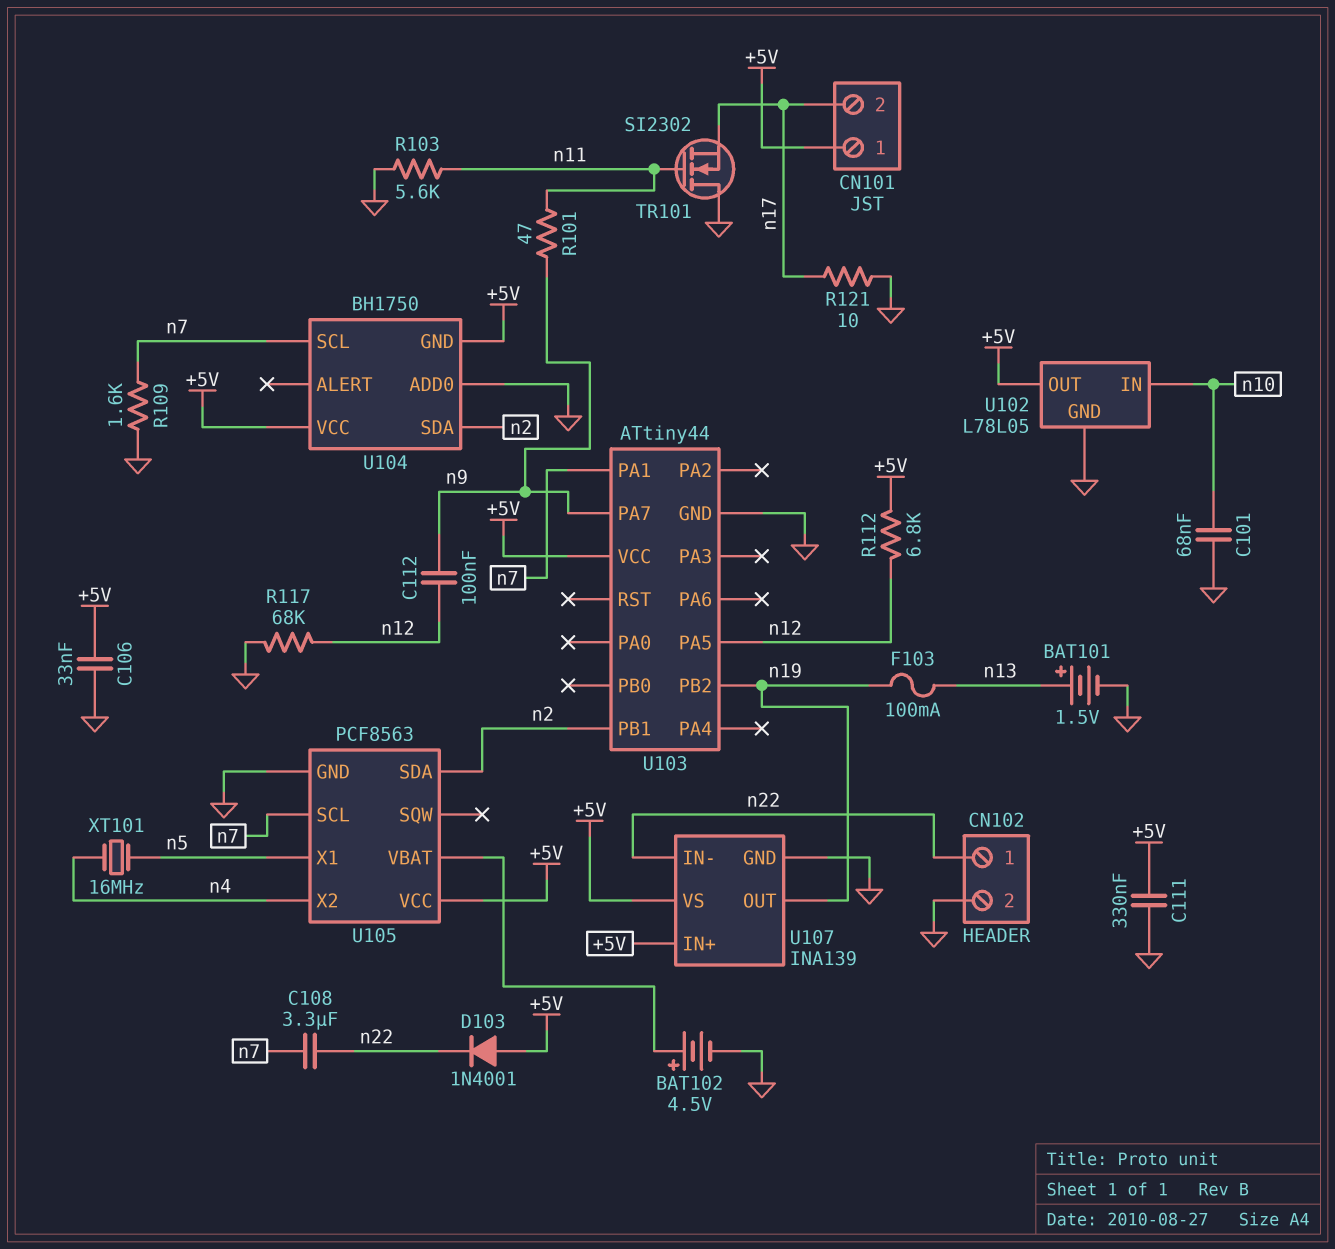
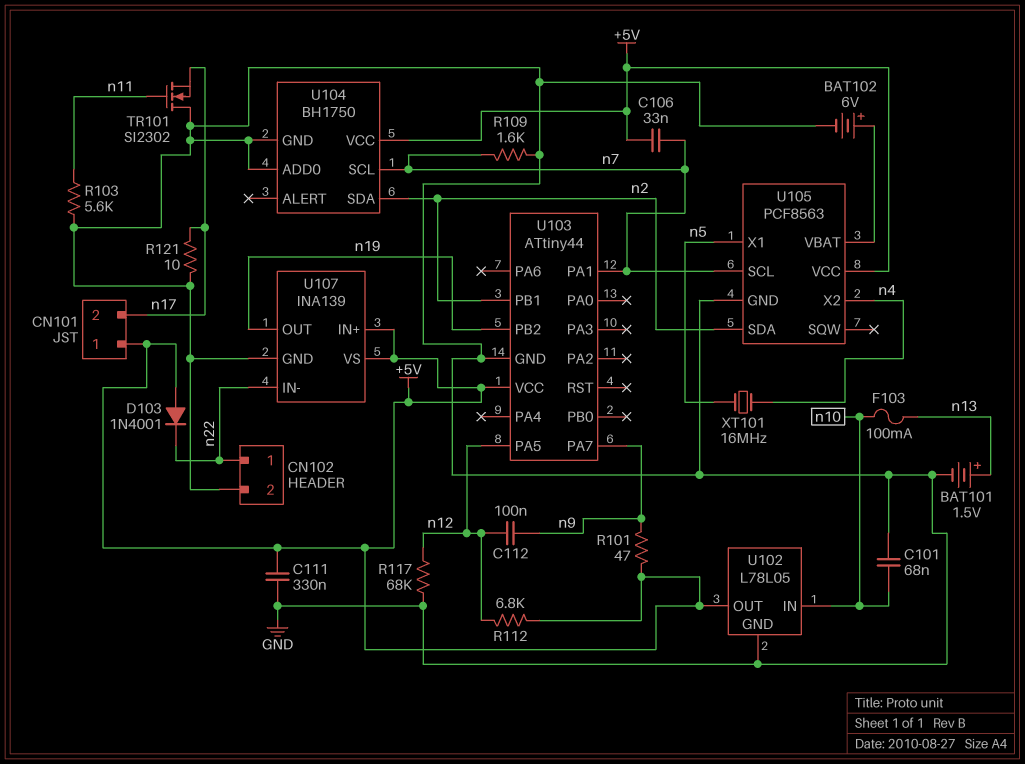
BAT102: 4.5V (plus U105/VBAT, minus GND) -> 6V (plus U105/VBAT, minus GND)
C106: 33nF (+5V, GND) -> 33nF (+5V, n7)
C108: 3.3uF (n7, n22) -> none
F103: 100mA (n13, n19) -> 100mA (n10, n13)
R101: 47 (n9, n11) -> 47 (+5V, n9)
U104 pin GND: +5V -> GND

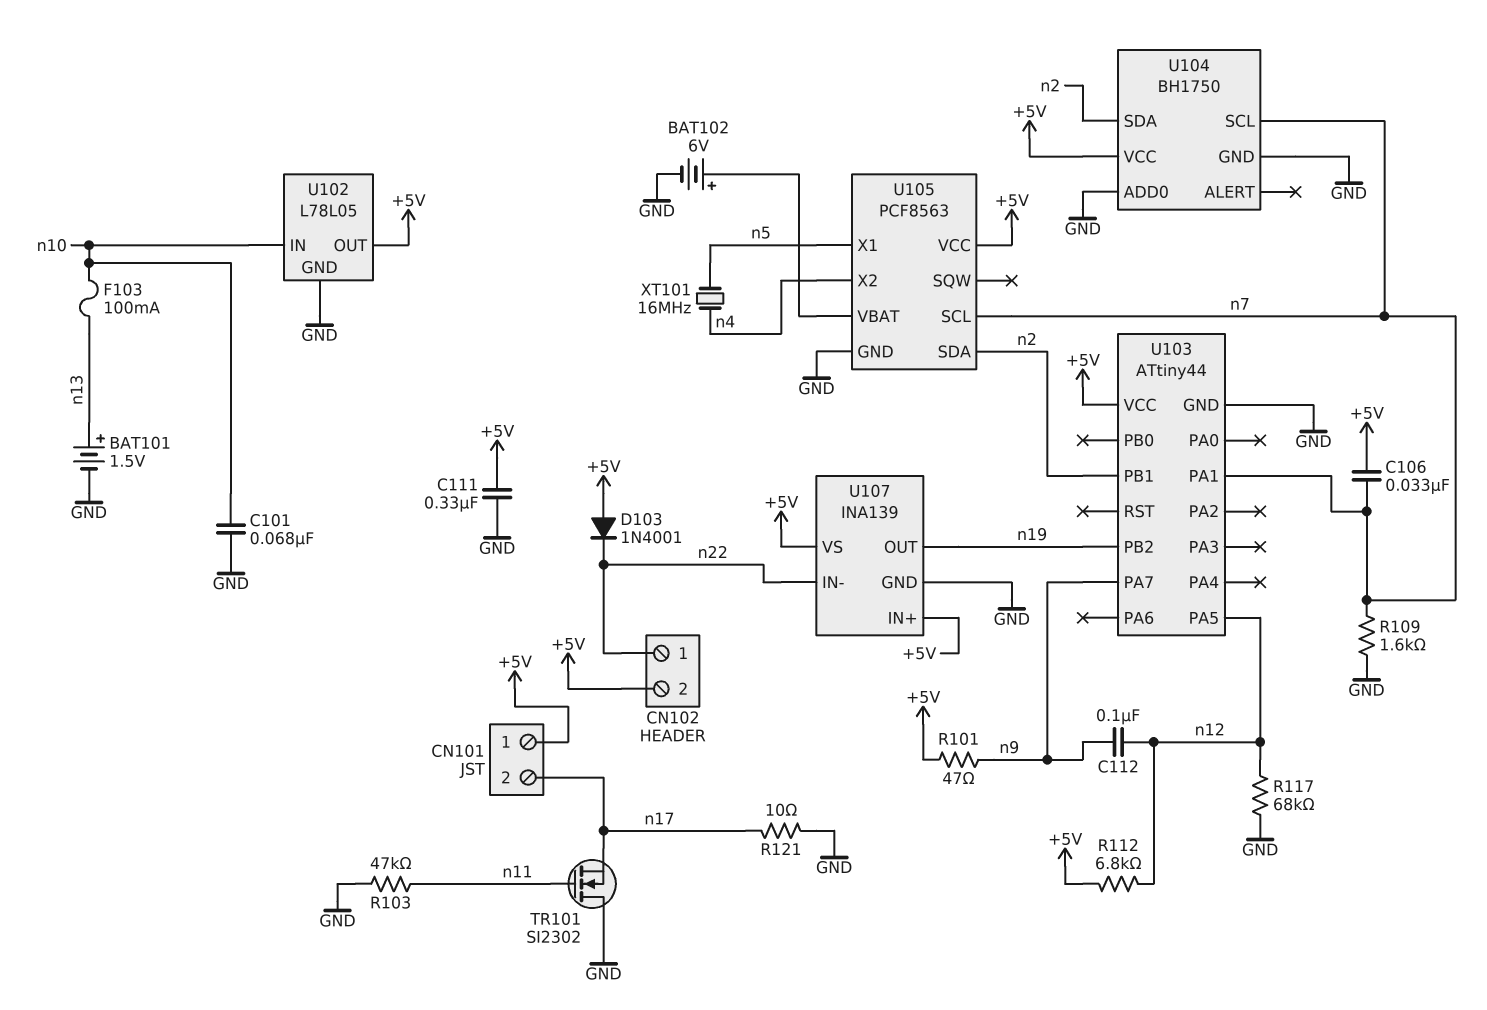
CN102 pin 2: GND -> +5V
R103: 5.6k (GND, n11) -> 47k (GND, n11)

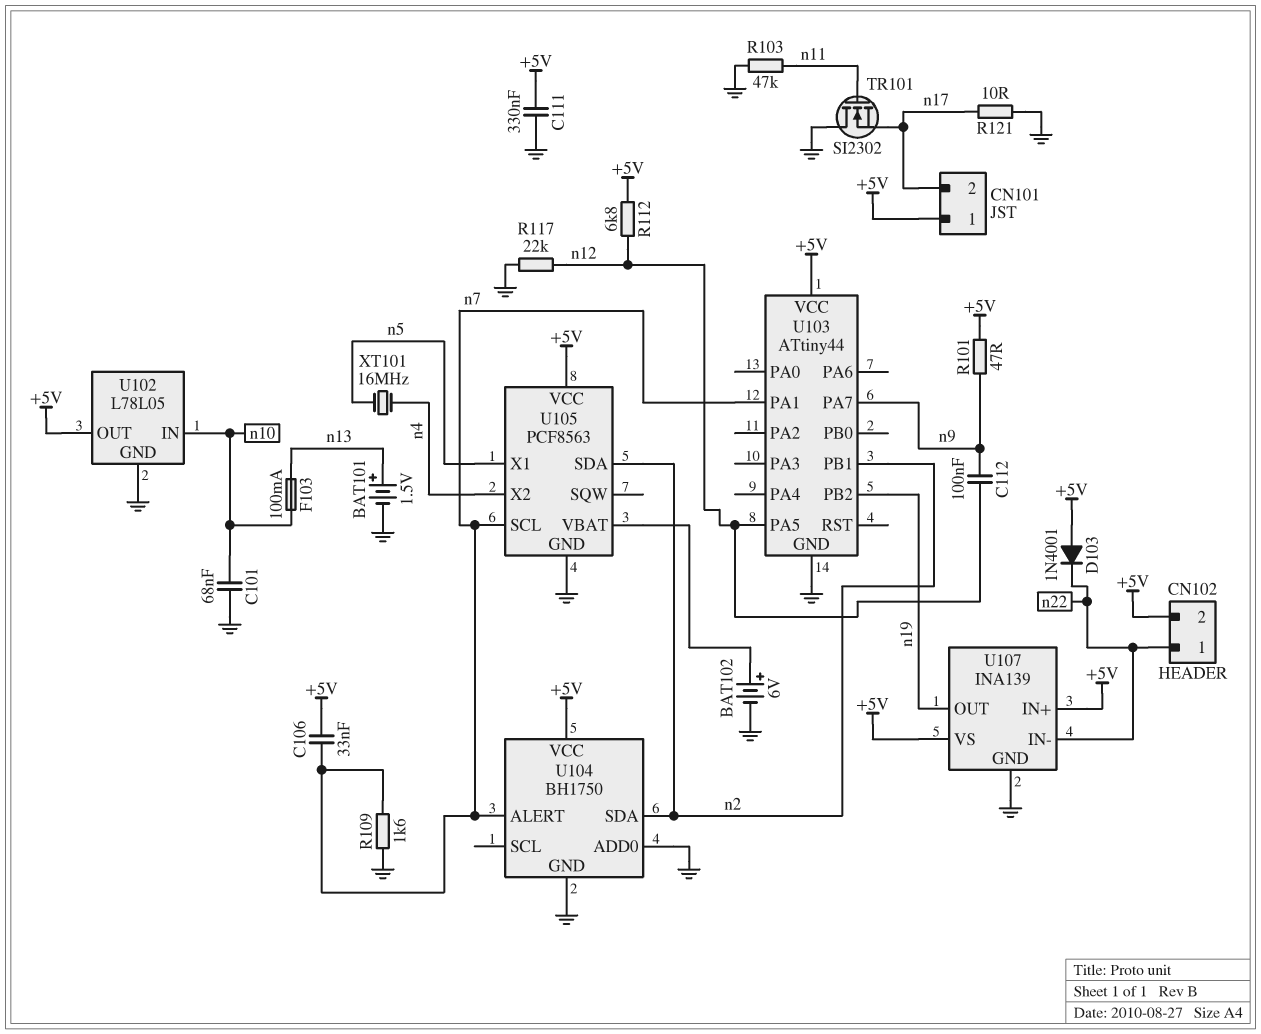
R117: 68k (GND, n12) -> 22k (GND, n12)
U104 pin ALERT: none -> n7
U104 pin SCL: n7 -> none

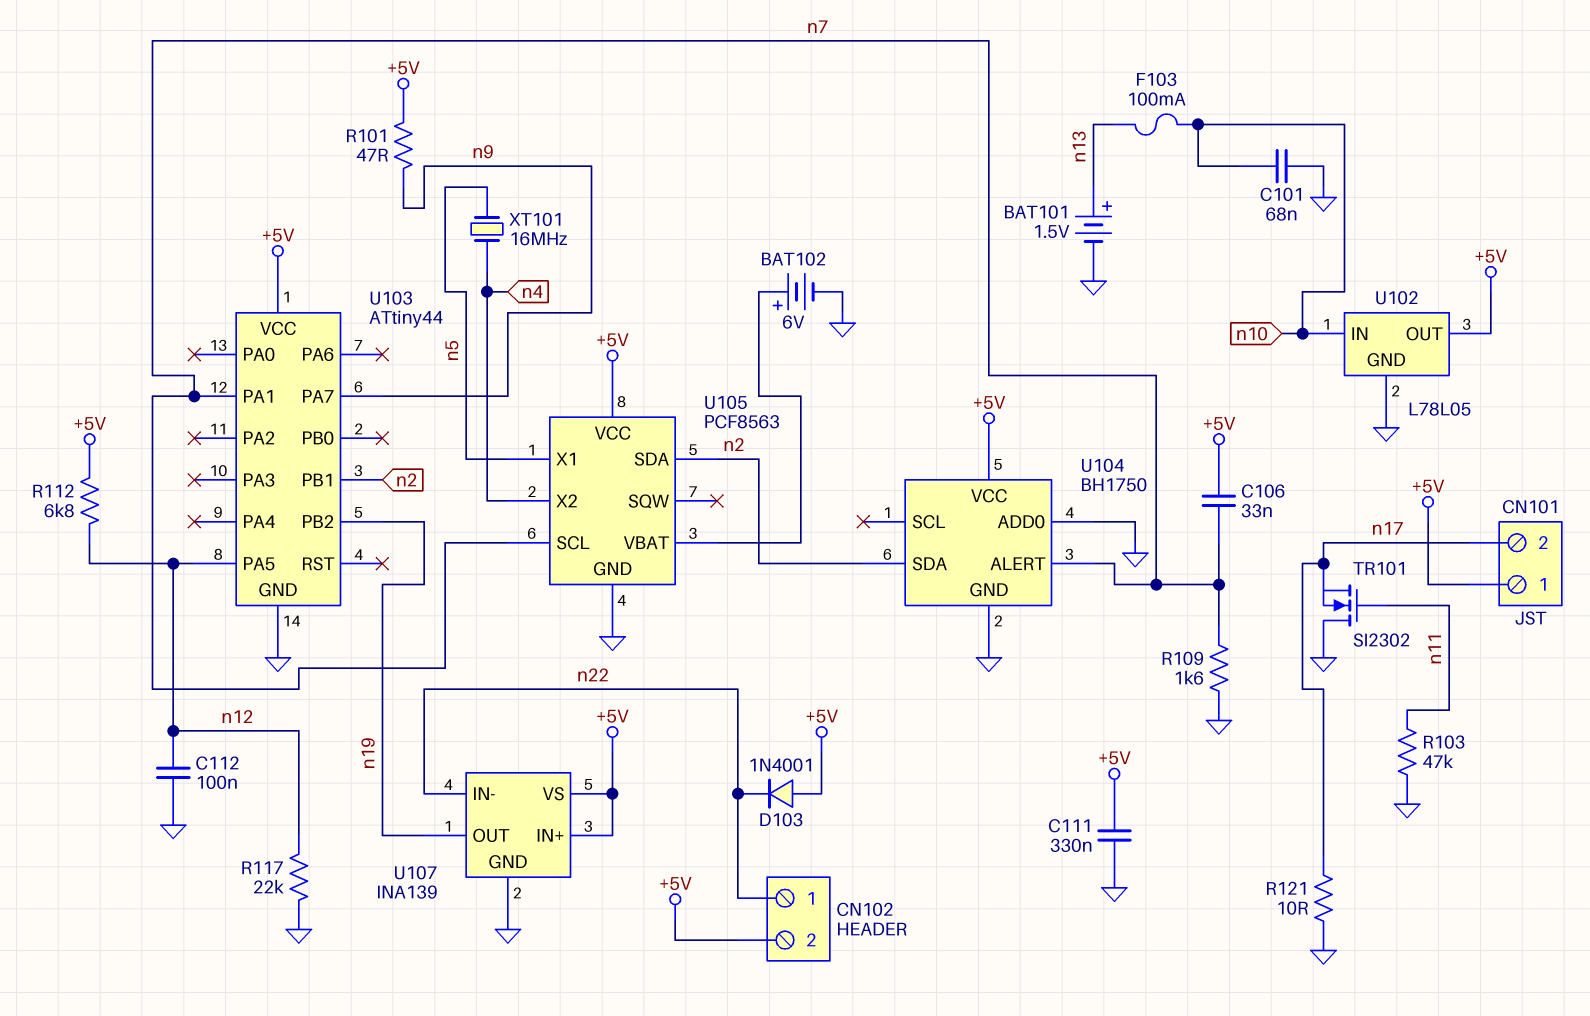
C112: 100nF (n9, n12) -> 100nF (GND, n12)

